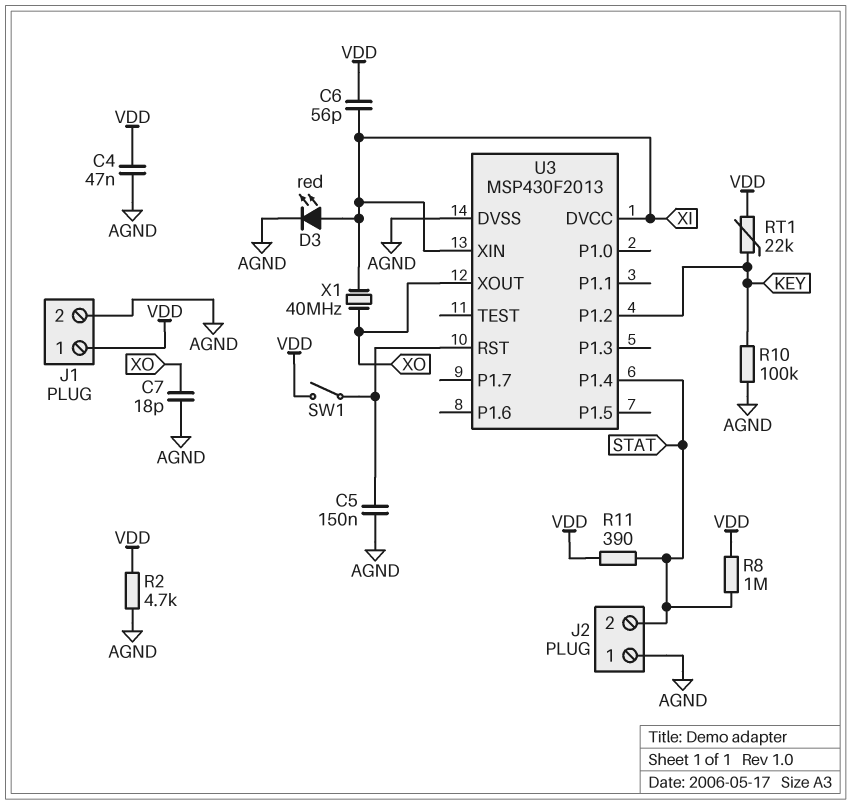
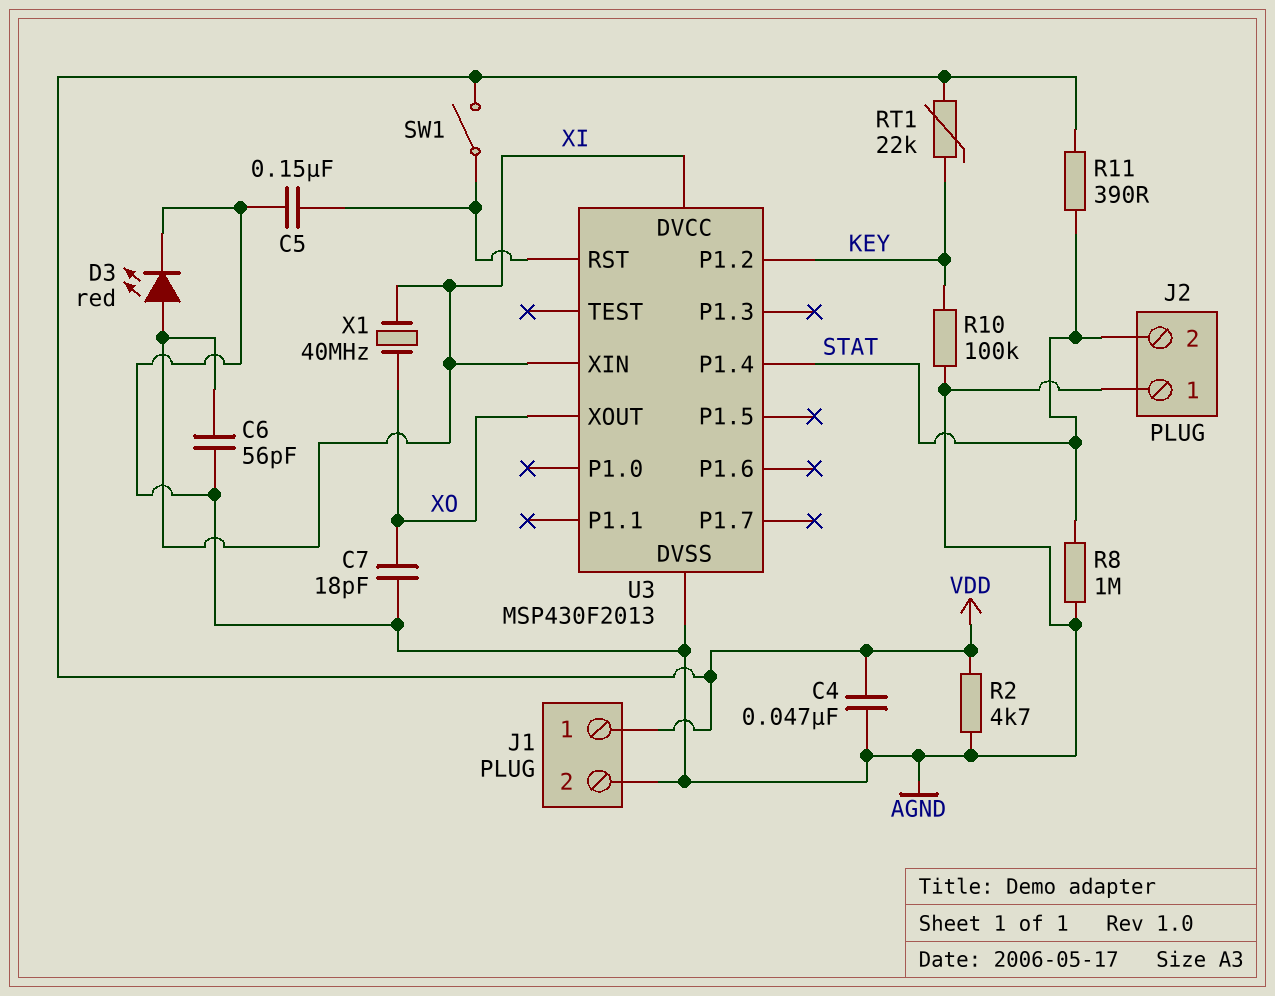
C6: 56pF (VDD, XI) -> 56pF (AGND, XI)
R8: 1M (STAT, VDD) -> 1M (AGND, STAT)

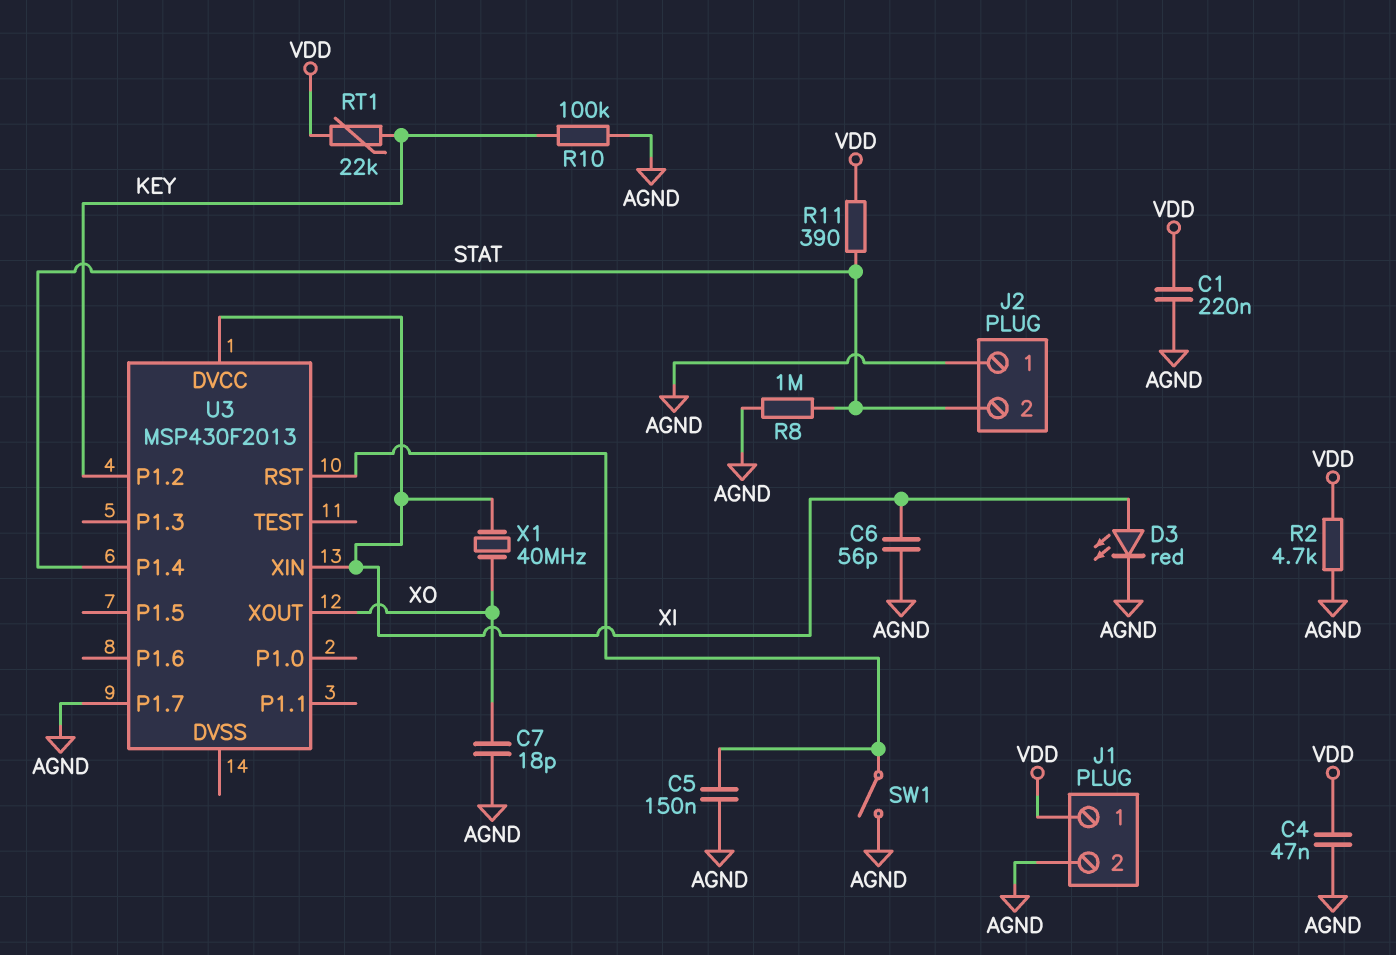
C1: none -> 220nF (AGND, VDD)
SW1: switch (U3/RST, VDD) -> switch (AGND, U3/RST)
U3 pin DVSS: AGND -> none
U3 pin P1.7: none -> AGND

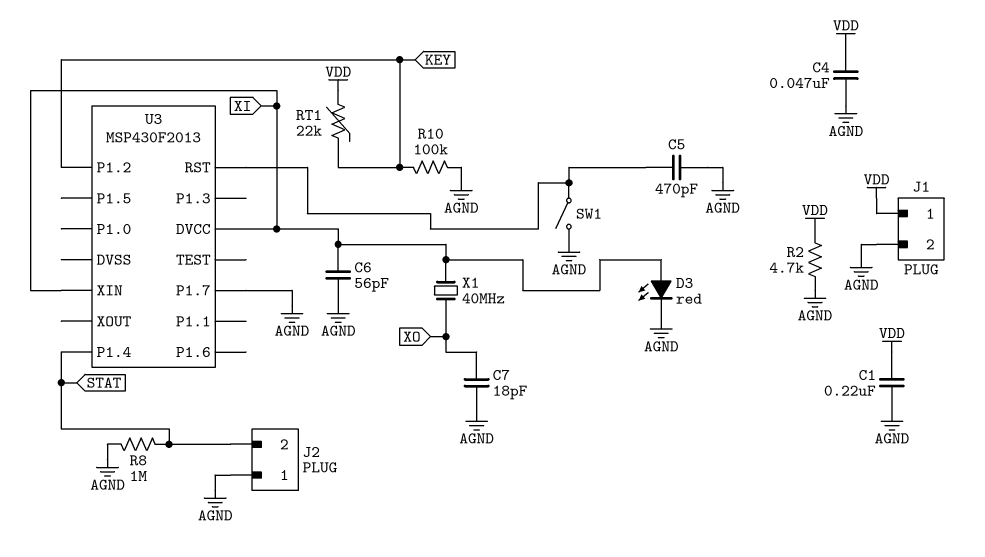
C5: 150nF (AGND, U3/RST) -> 470pF (AGND, U3/RST)
R11: 390 (STAT, VDD) -> none
U3 pin XOUT: XO -> none

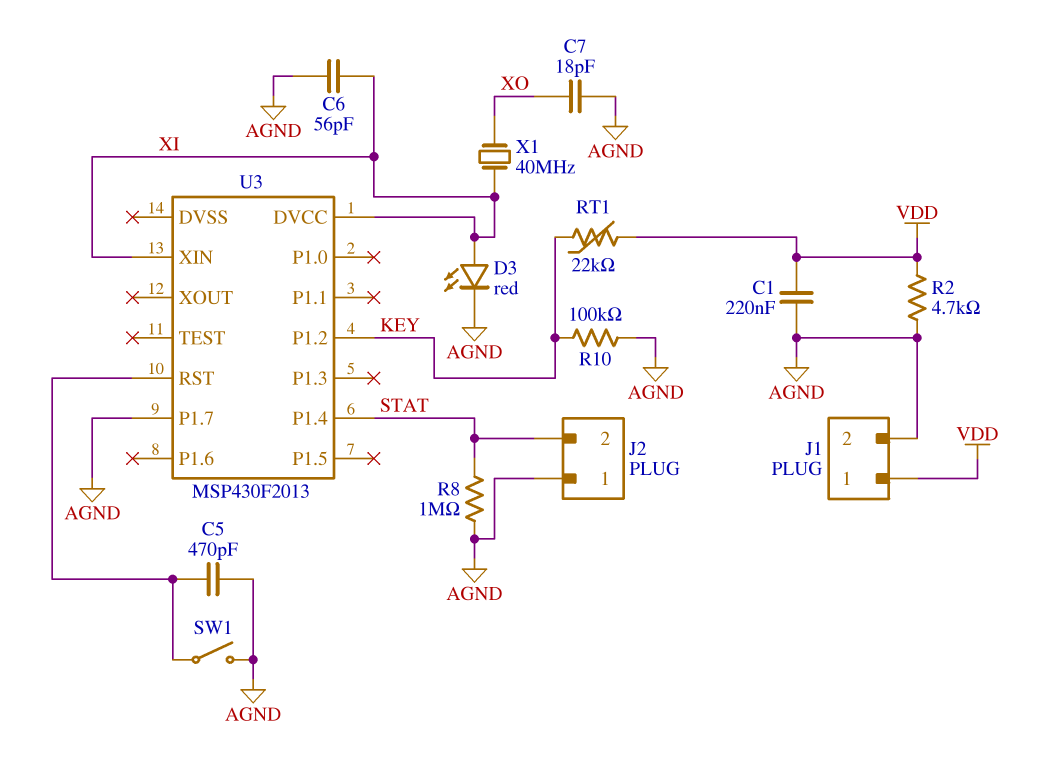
C4: 47nF (AGND, VDD) -> none

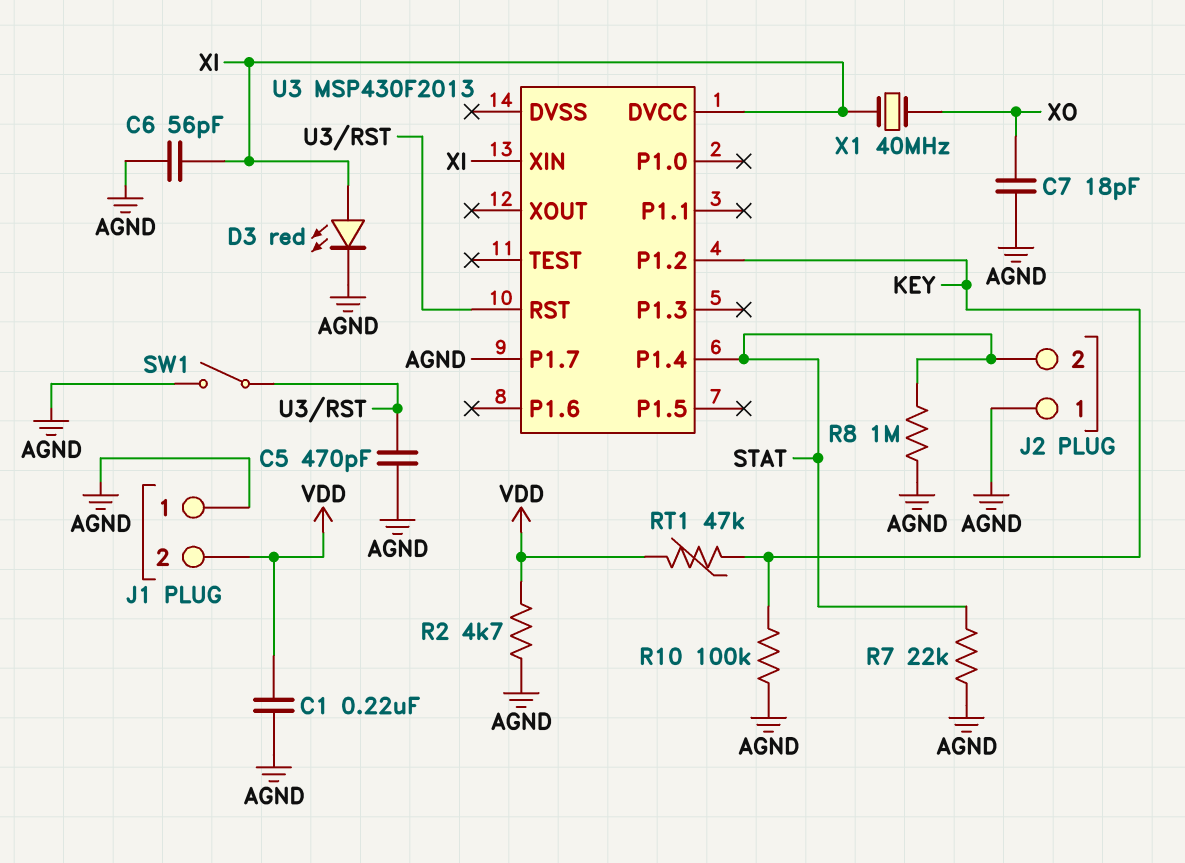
J1 pin 1: VDD -> AGND
J1 pin 2: AGND -> VDD
R7: none -> 22k (AGND, STAT)
RT1: 22k (KEY, VDD) -> 47k (KEY, VDD)

